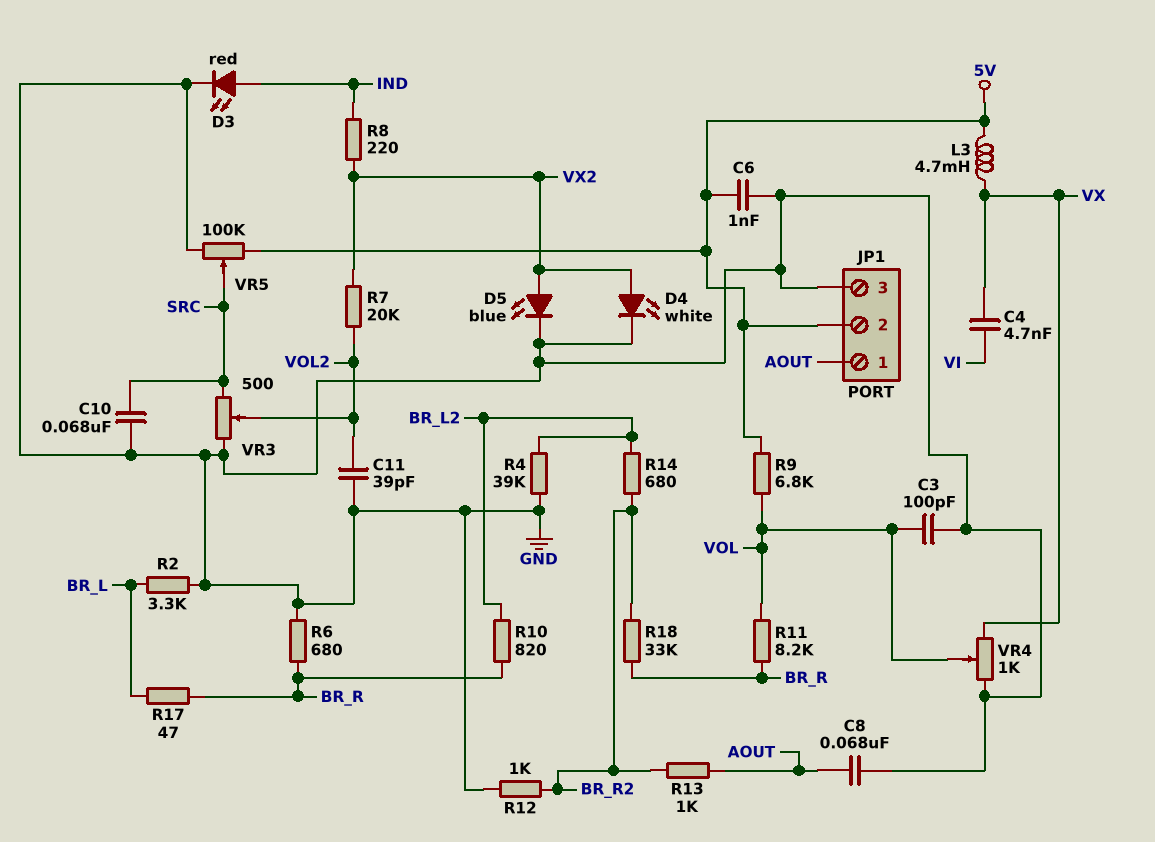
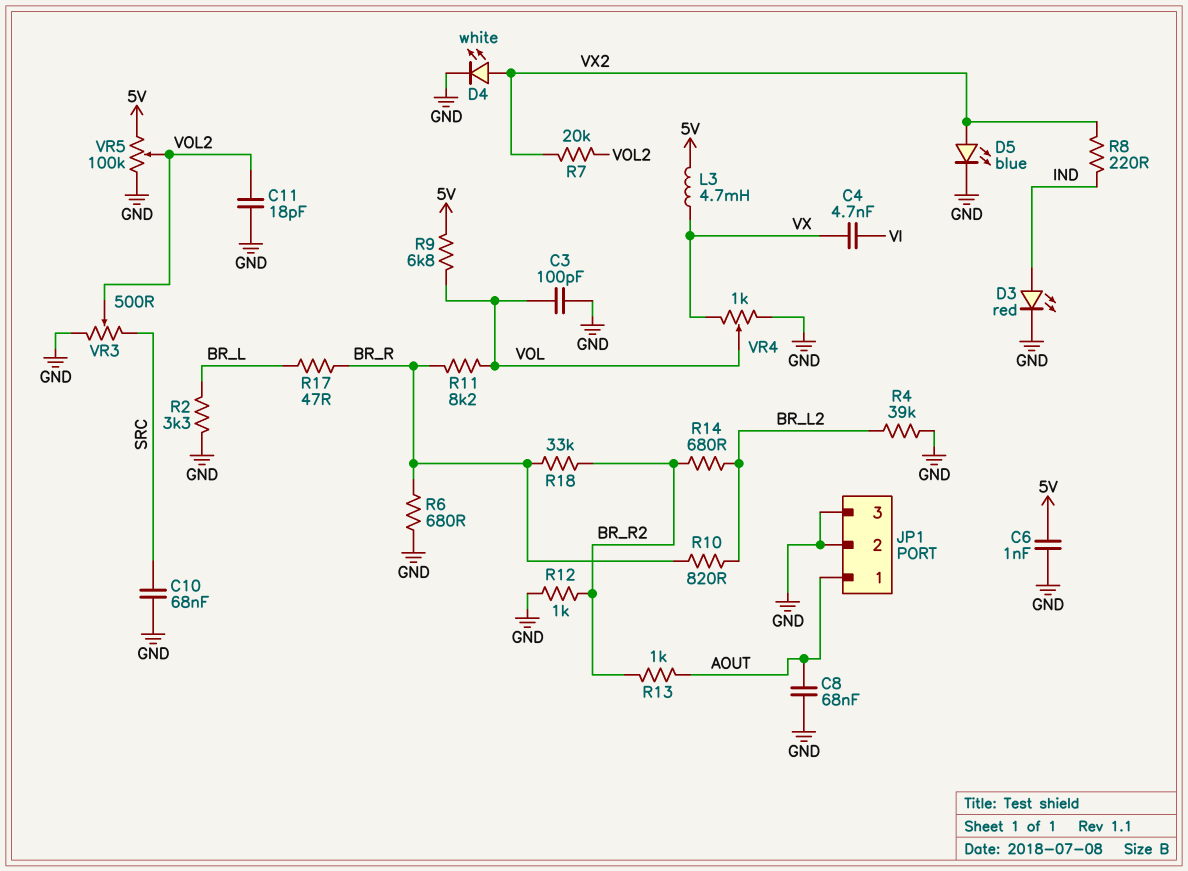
C11: 39pF (GND, VOL2) -> 18pF (GND, VOL2)
JP1 pin 2: 5V -> GND
VR5: 100k (5V, GND, wiper SRC) -> 100k (5V, GND, wiper VOL2)

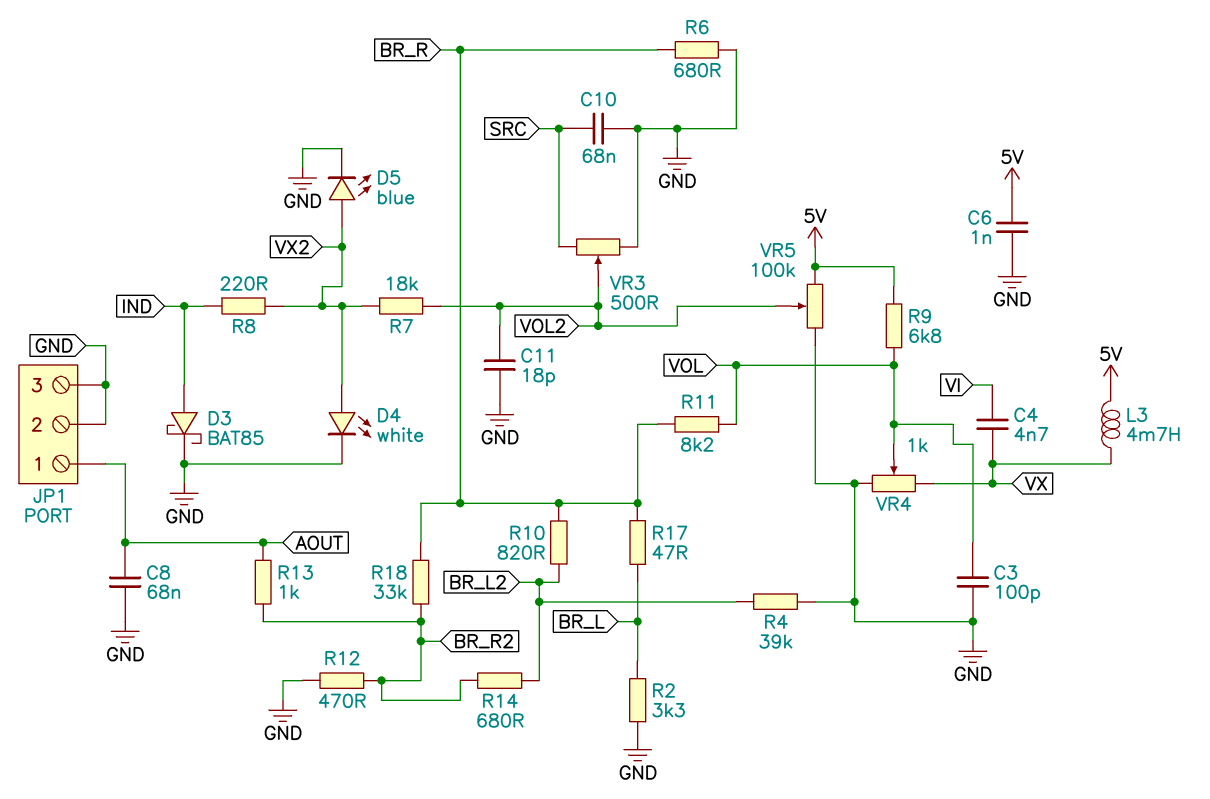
D3: LED red (A IND, K GND) -> schottky BAT85 (A IND, K GND)
R7: 20k (VOL2, VX2) -> 18k (VOL2, VX2)
R12: 1k (BR_R2, GND) -> 470 (BR_R2, GND)

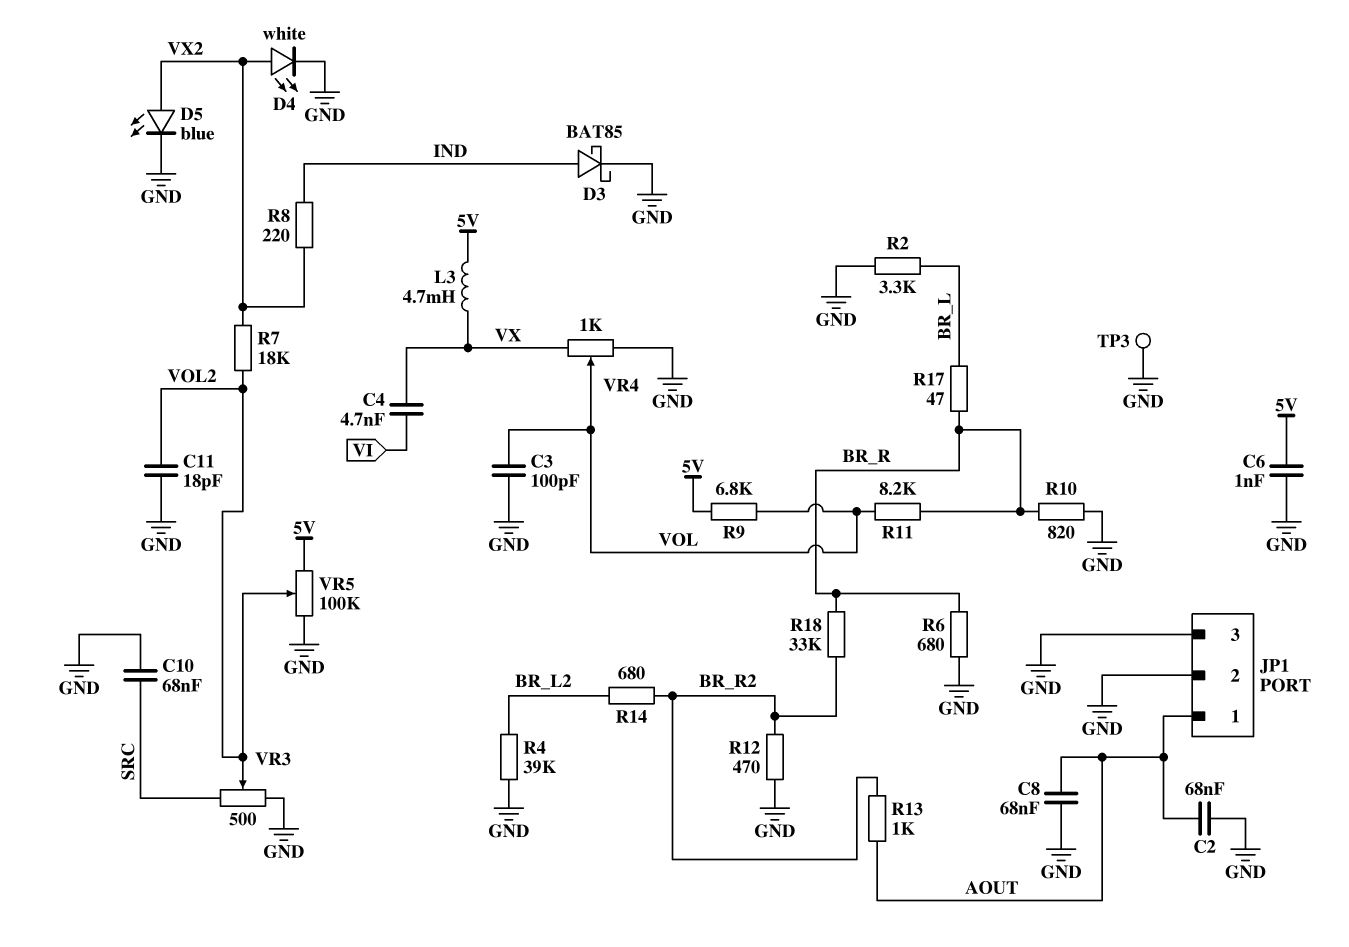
C2: none -> 68nF (AOUT, GND)
R10: 820 (BR_L2, BR_R) -> 820 (BR_R, GND)
TP3: none -> test point (GND)

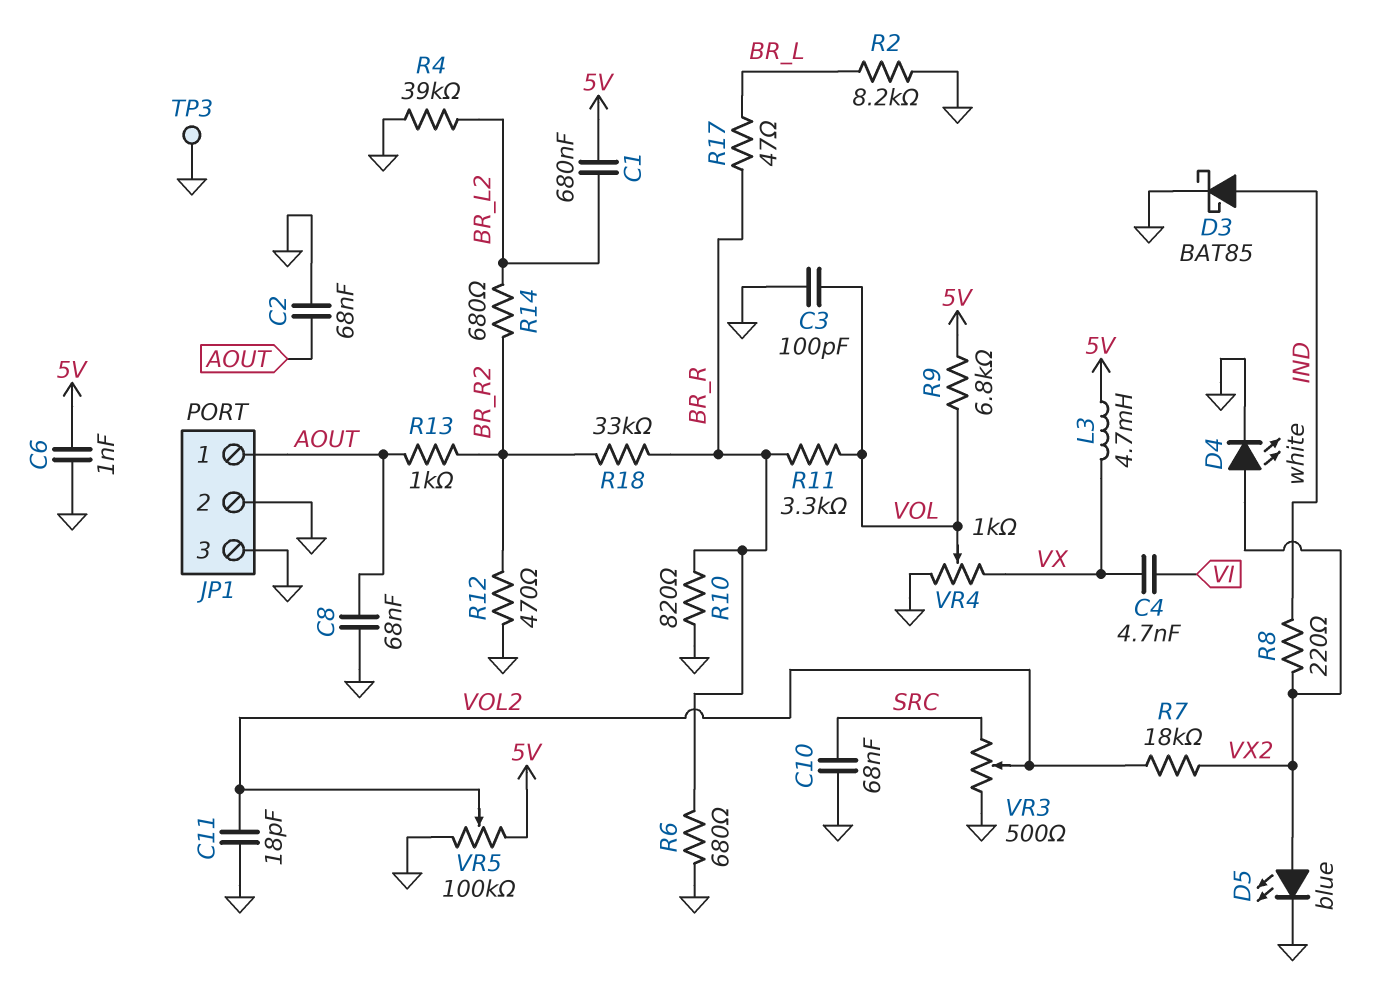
C1: none -> 680nF (5V, BR_L2)
R2: 3.3k (BR_L, GND) -> 8.2k (BR_L, GND)
R11: 8.2k (BR_R, VOL) -> 3.3k (BR_R, VOL)

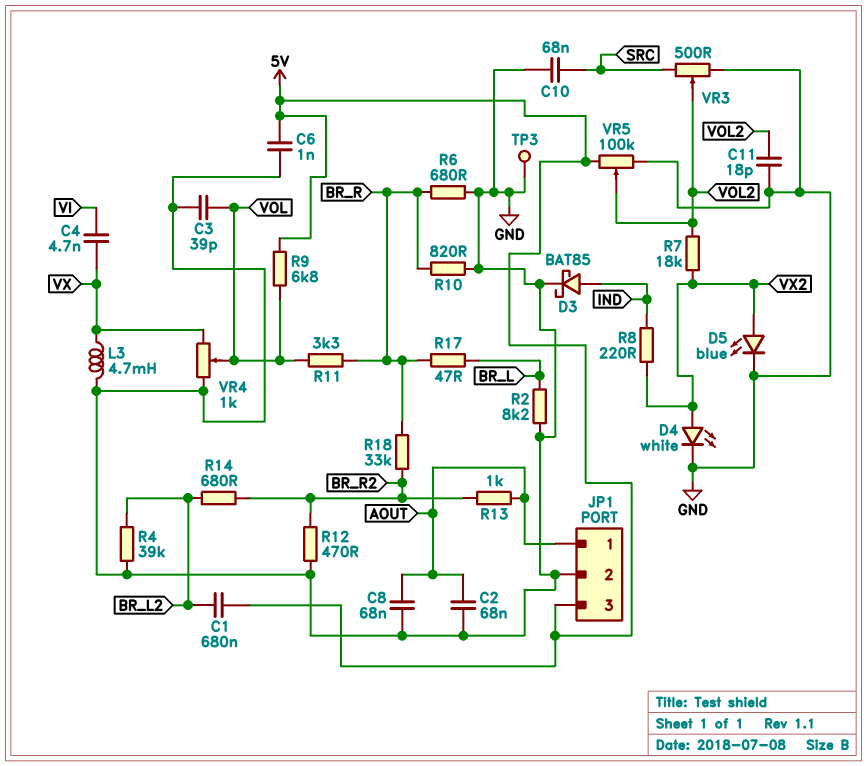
C3: 100pF (GND, VOL) -> 39pF (GND, VOL)
JP1 pin 3: GND -> 5V
L3: 4.7mH (5V, VX) -> 4.7mH (GND, VX)

